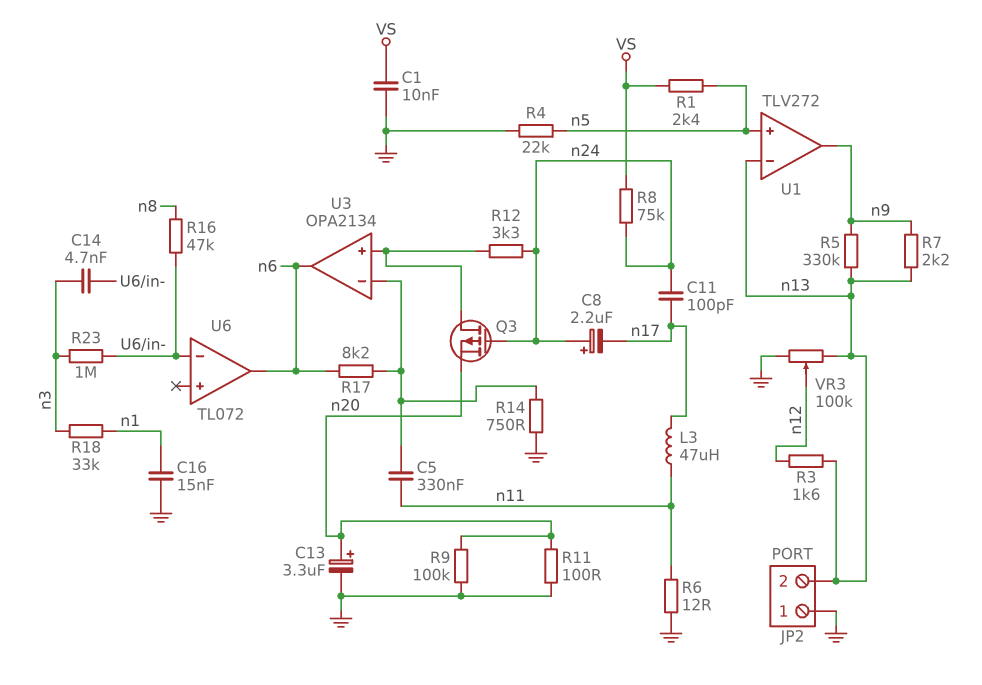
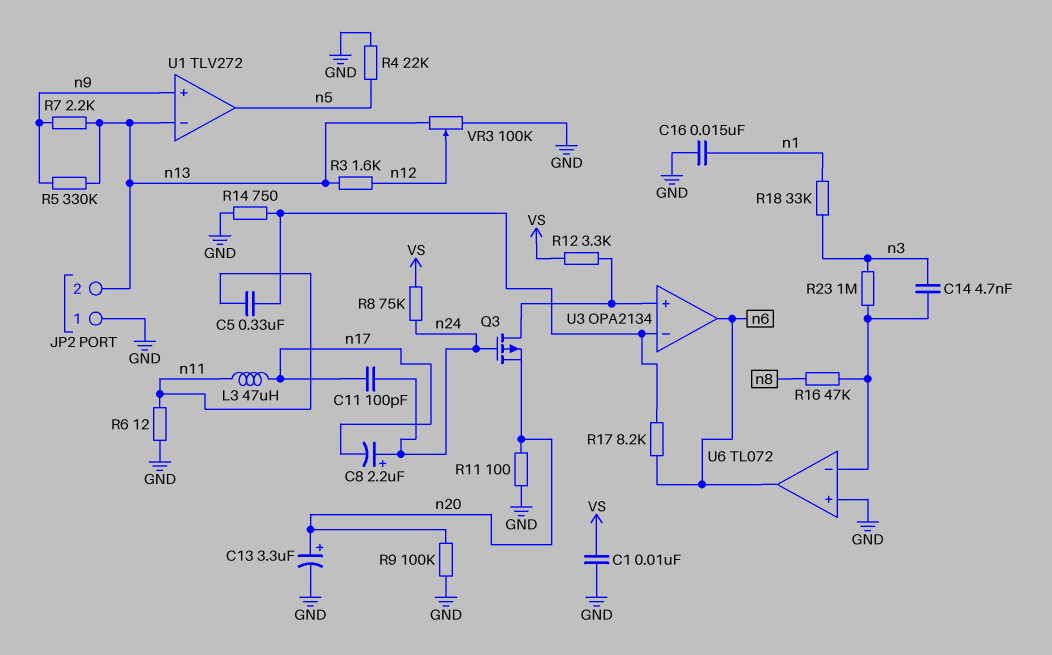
R1: 2.4k (VS, n5) -> none
R12: 3.3k (U3/in+, n24) -> 3.3k (U3/in+, VS)
U1 pin in+: n5 -> n9
U1 pin out: n9 -> n5
U6 pin in+: none -> GND

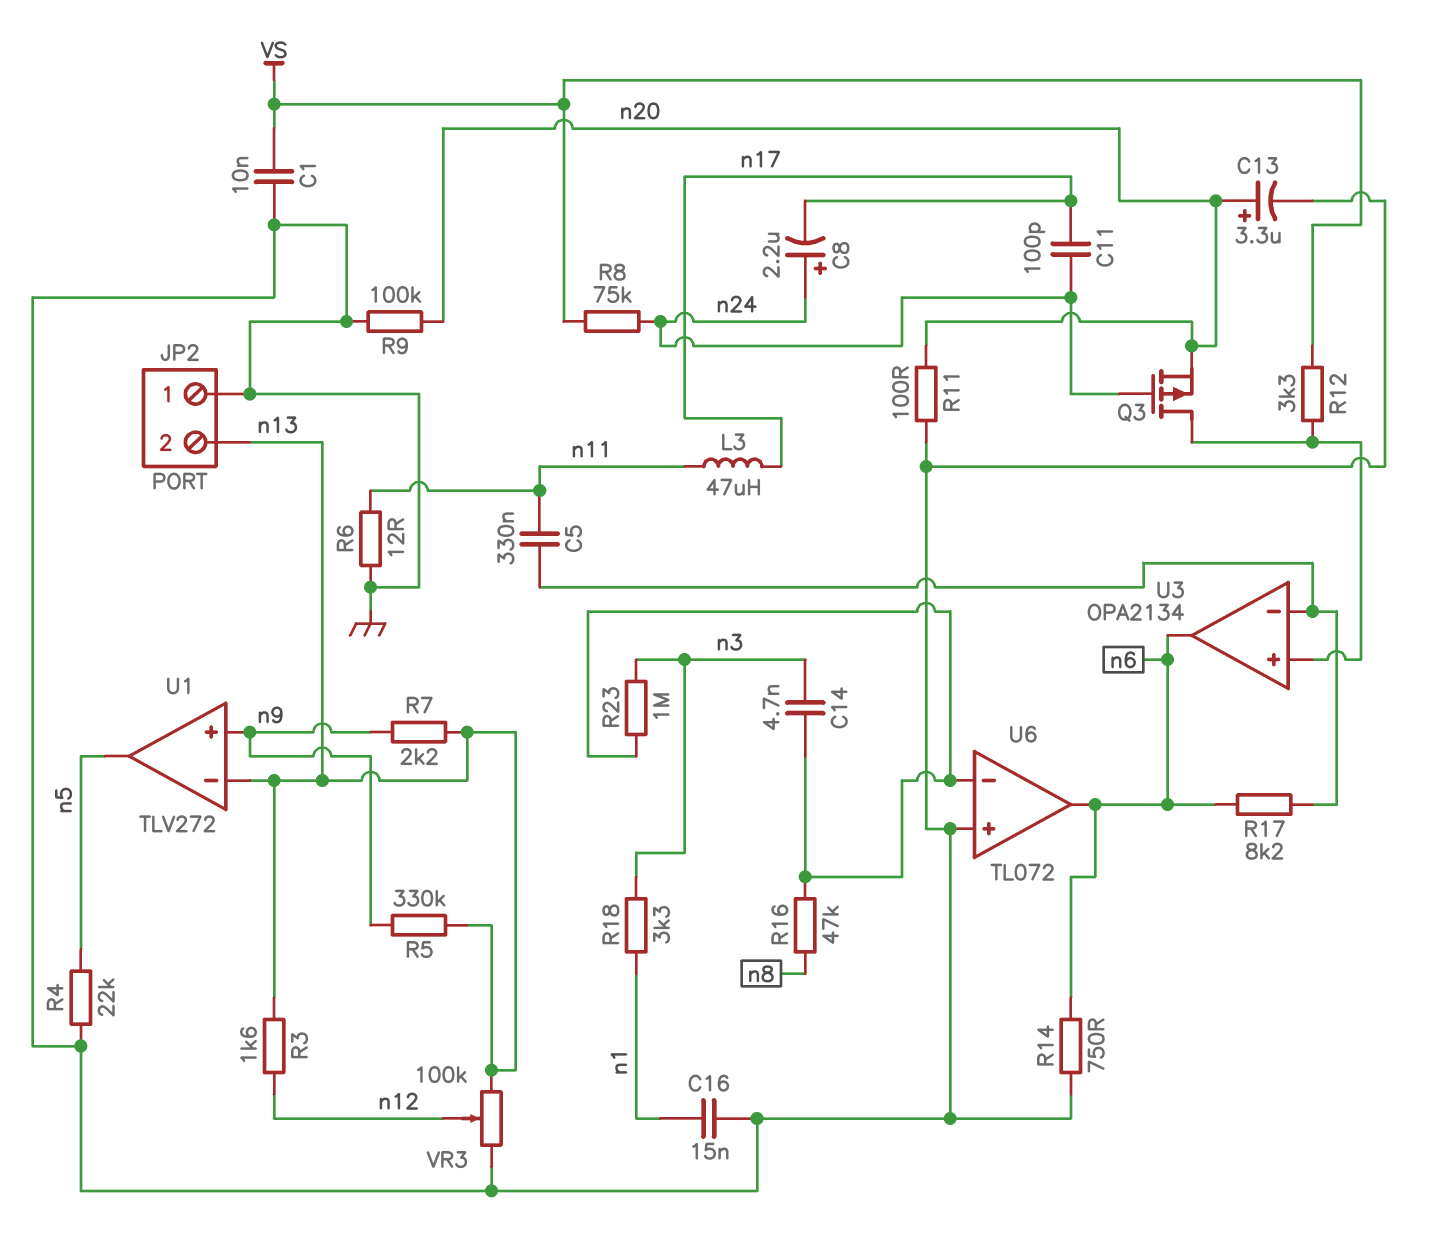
R14: 750 (GND, U3/in-) -> 750 (GND, n6)
R18: 33k (n1, n3) -> 3.3k (n1, n3)

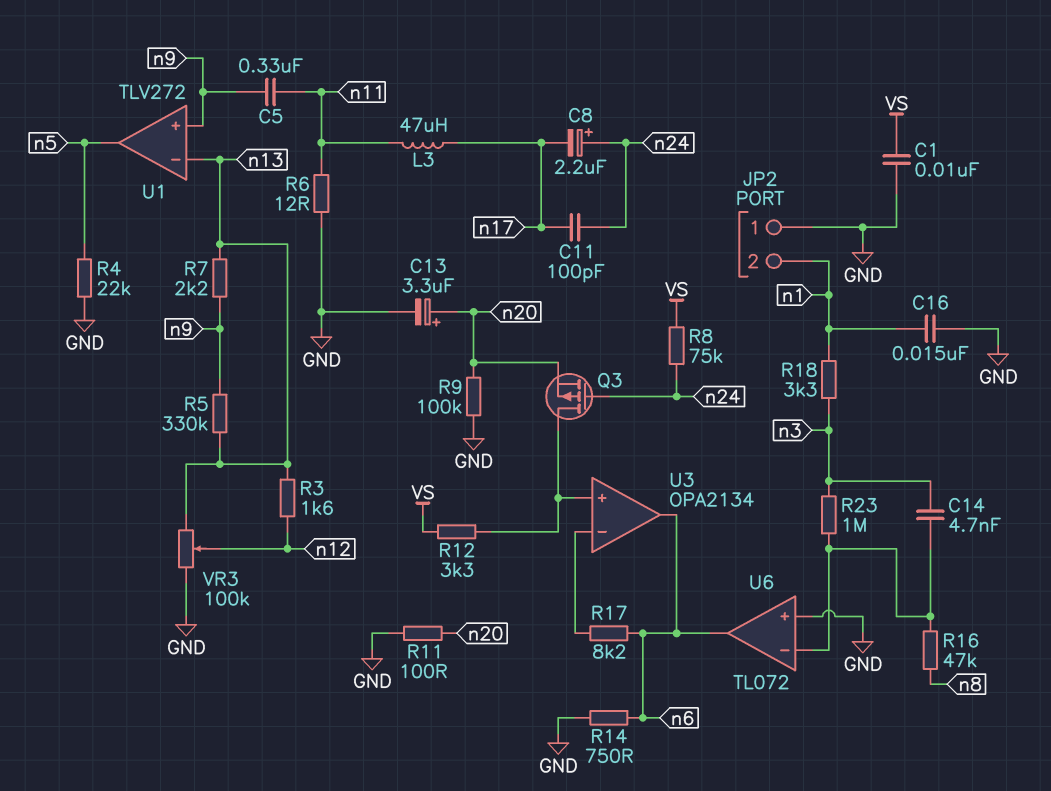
C5: 330nF (U3/in-, n11) -> 330nF (n9, n11)
JP2 pin 2: n13 -> n1

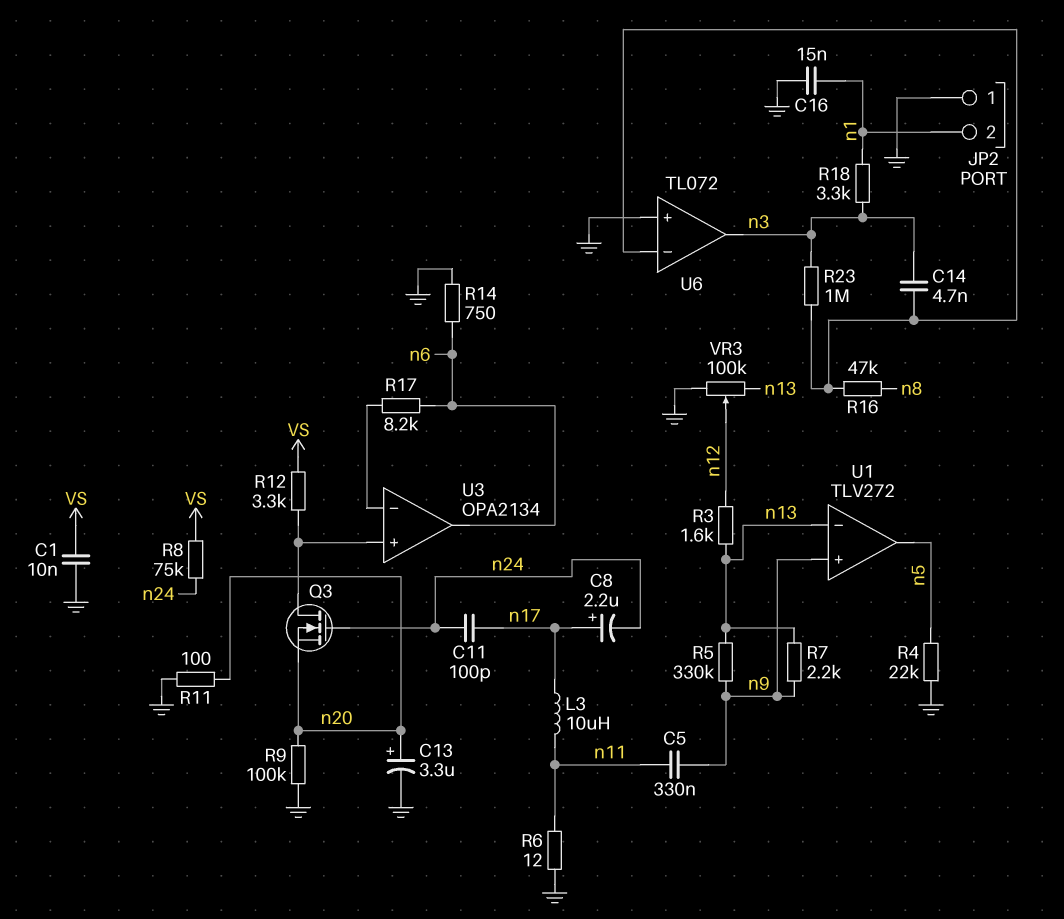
C8: 2.2uF (plus n24, minus n17) -> 2.2uF (plus n17, minus n24)
L3: 47uH (n11, n17) -> 10uH (n11, n17)
Q3: PMOS (G n24, D U3/in+, S n20) -> NMOS (G n24, D U3/in+, S n20)
U6 pin out: n6 -> n3

